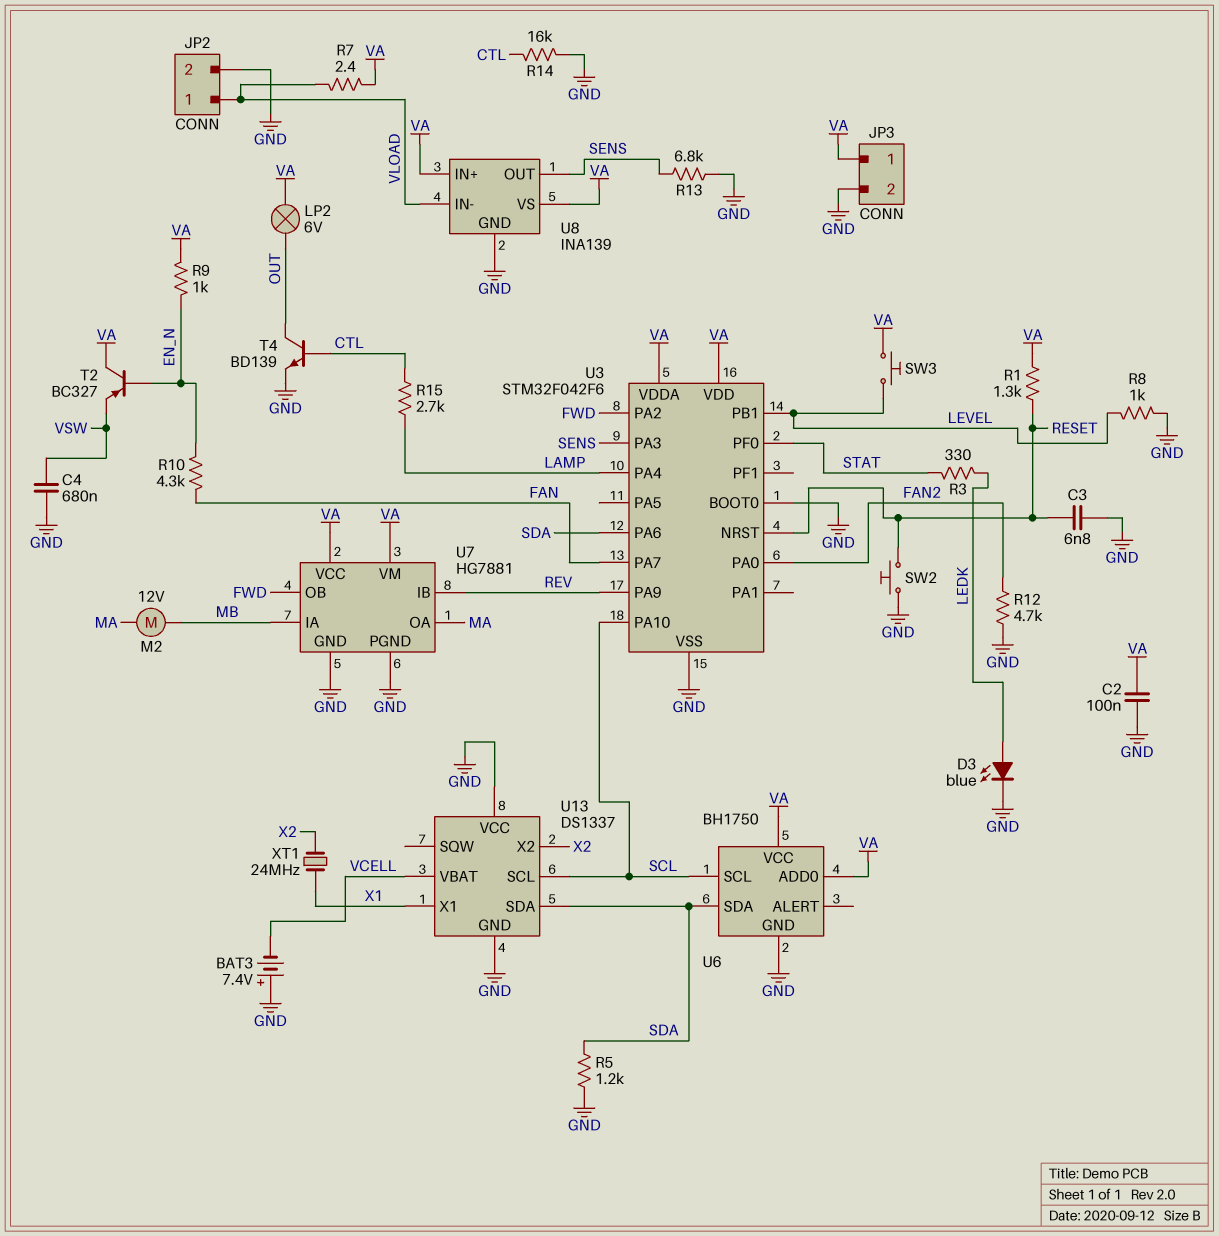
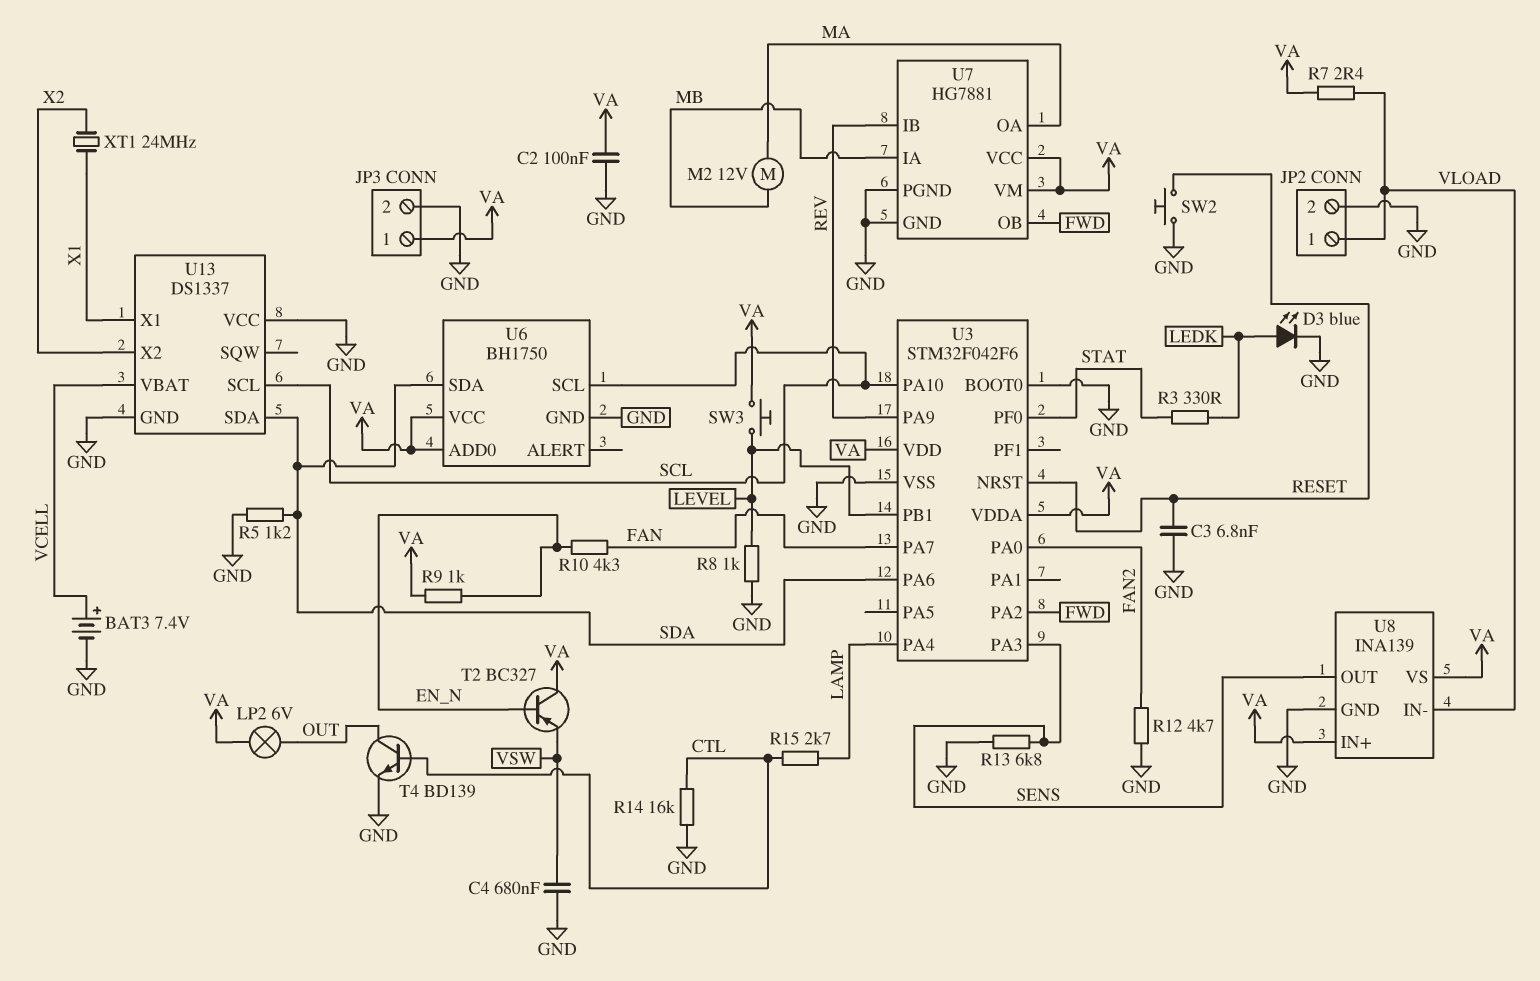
BAT3: 7.4V (plus GND, minus VCELL) -> 7.4V (plus VCELL, minus GND)
R1: 1.3k (RESET, VA) -> none

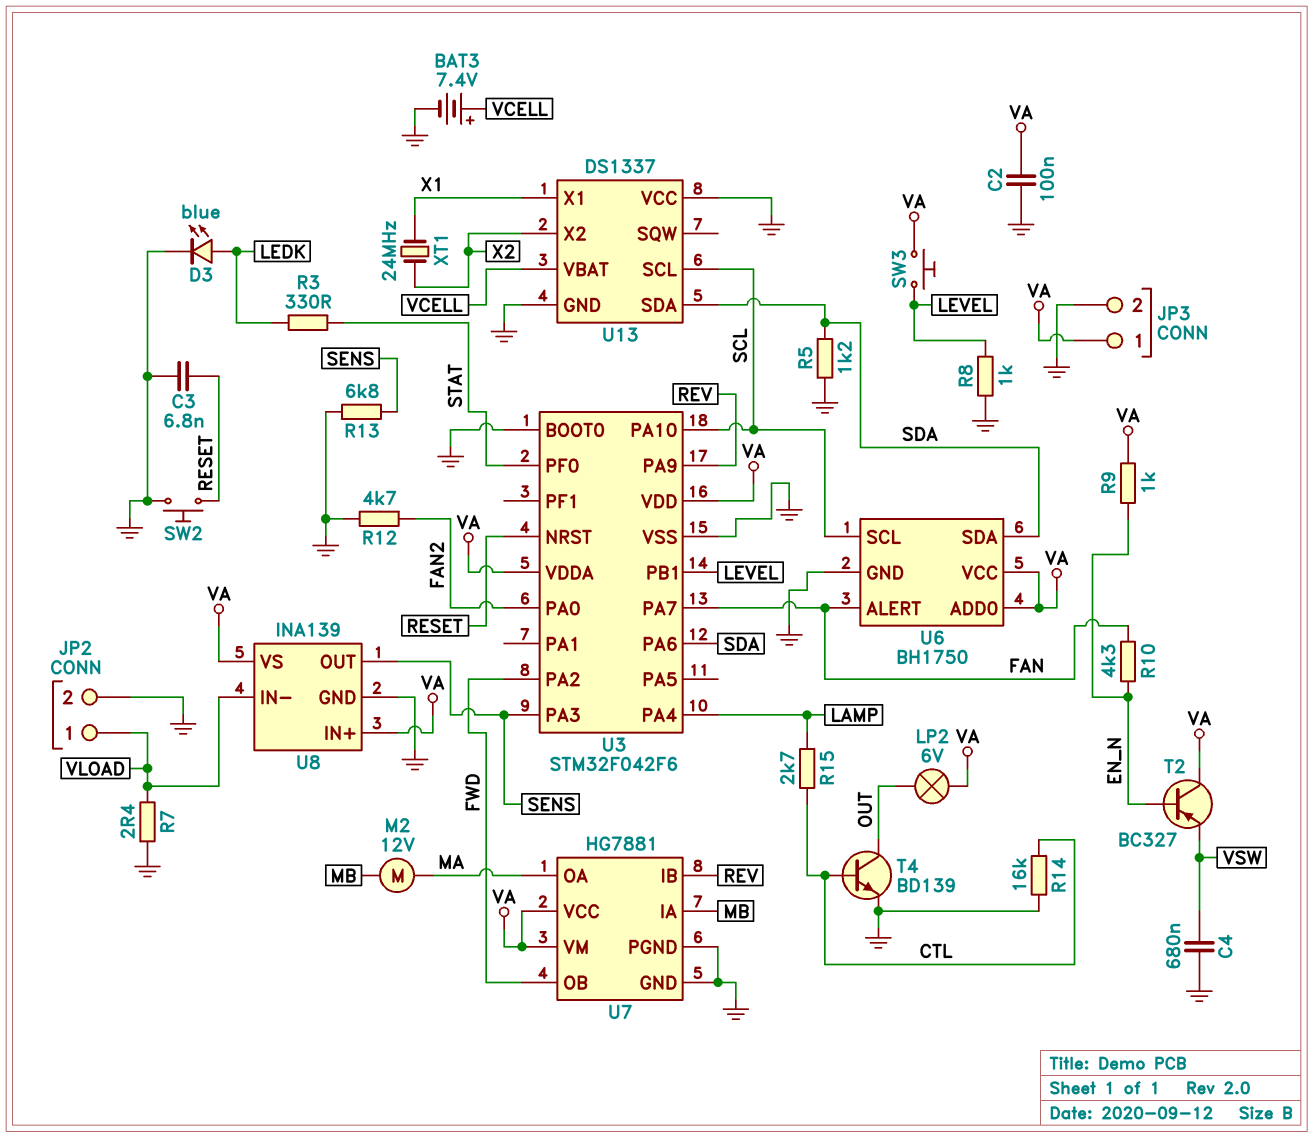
R7: 2.4 (VA, VLOAD) -> 2.4 (GND, VLOAD)
U6 pin ALERT: none -> FAN

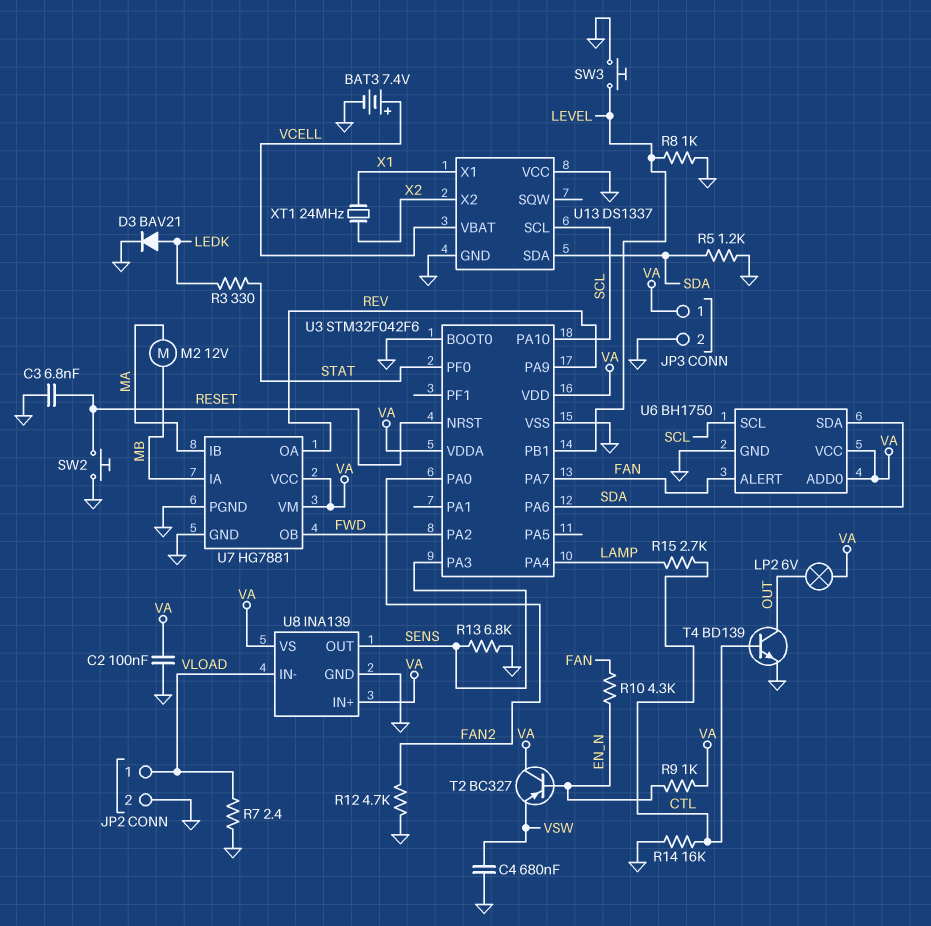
D3: LED blue (A LEDK, K GND) -> diode BAV21 (A LEDK, K GND)
SW3: button (LEVEL, VA) -> button (GND, LEVEL)
U7 pin IB: REV -> MA
U7 pin OA: MA -> REV

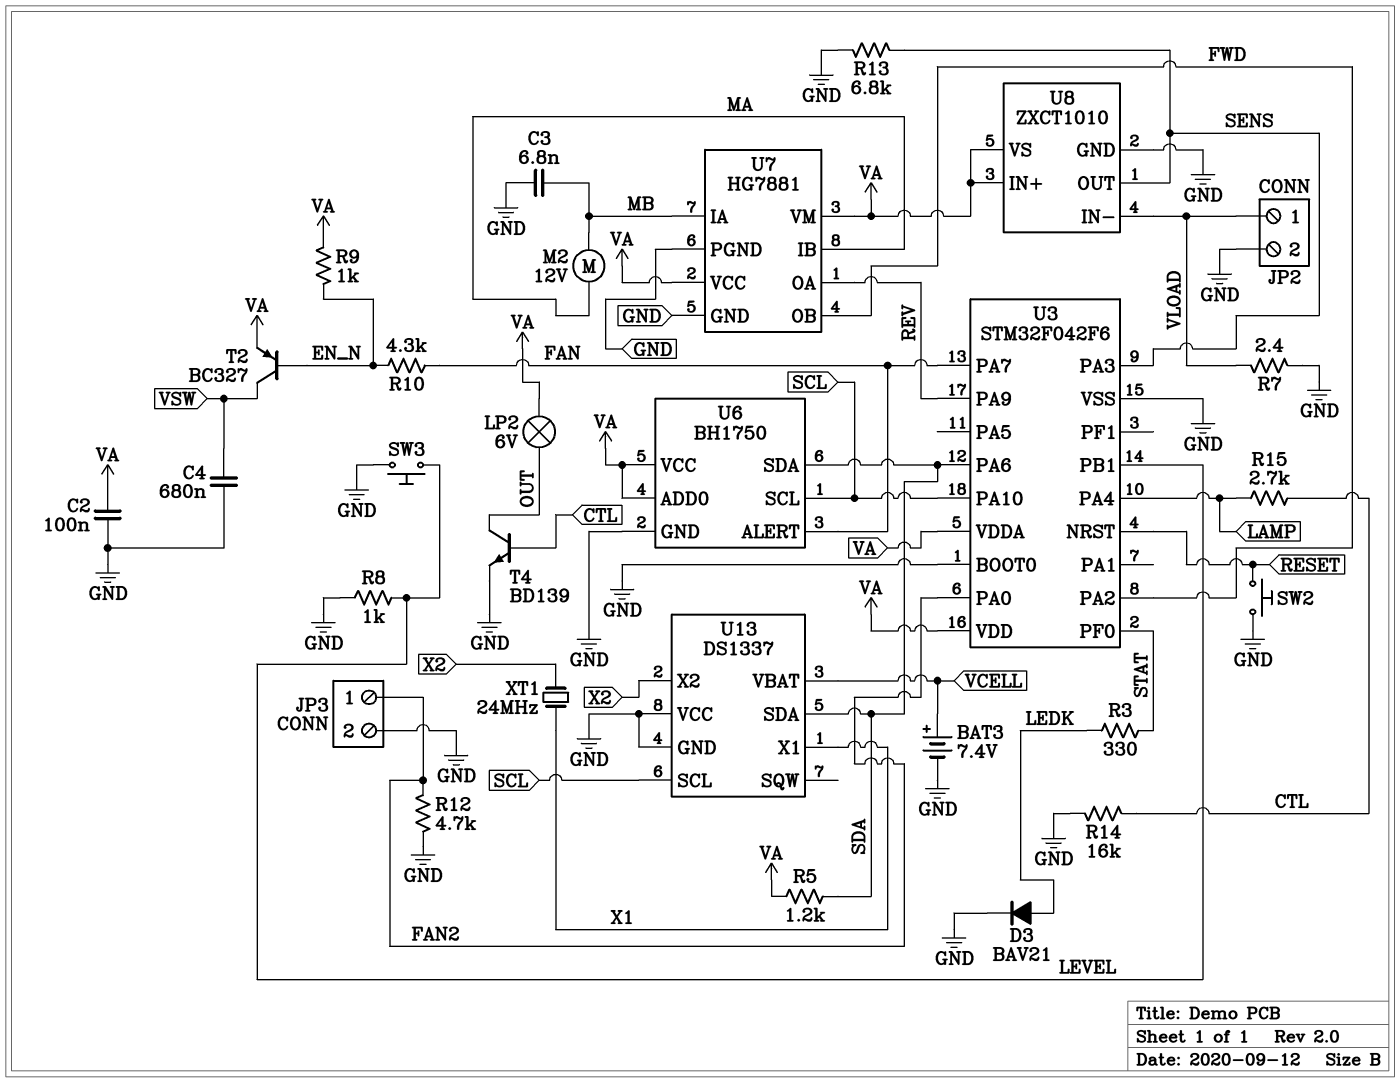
C3: 6.8nF (GND, RESET) -> 6.8nF (GND, MB)
JP3 pin 1: VA -> FAN2
R5: 1.2k (GND, SDA) -> 1.2k (SDA, VA)
T2: PNP BC327 (B EN_N, C VA, E VSW) -> PNP BC327 (B EN_N, C VSW, E VA)
U8: INA139 -> ZXCT1010

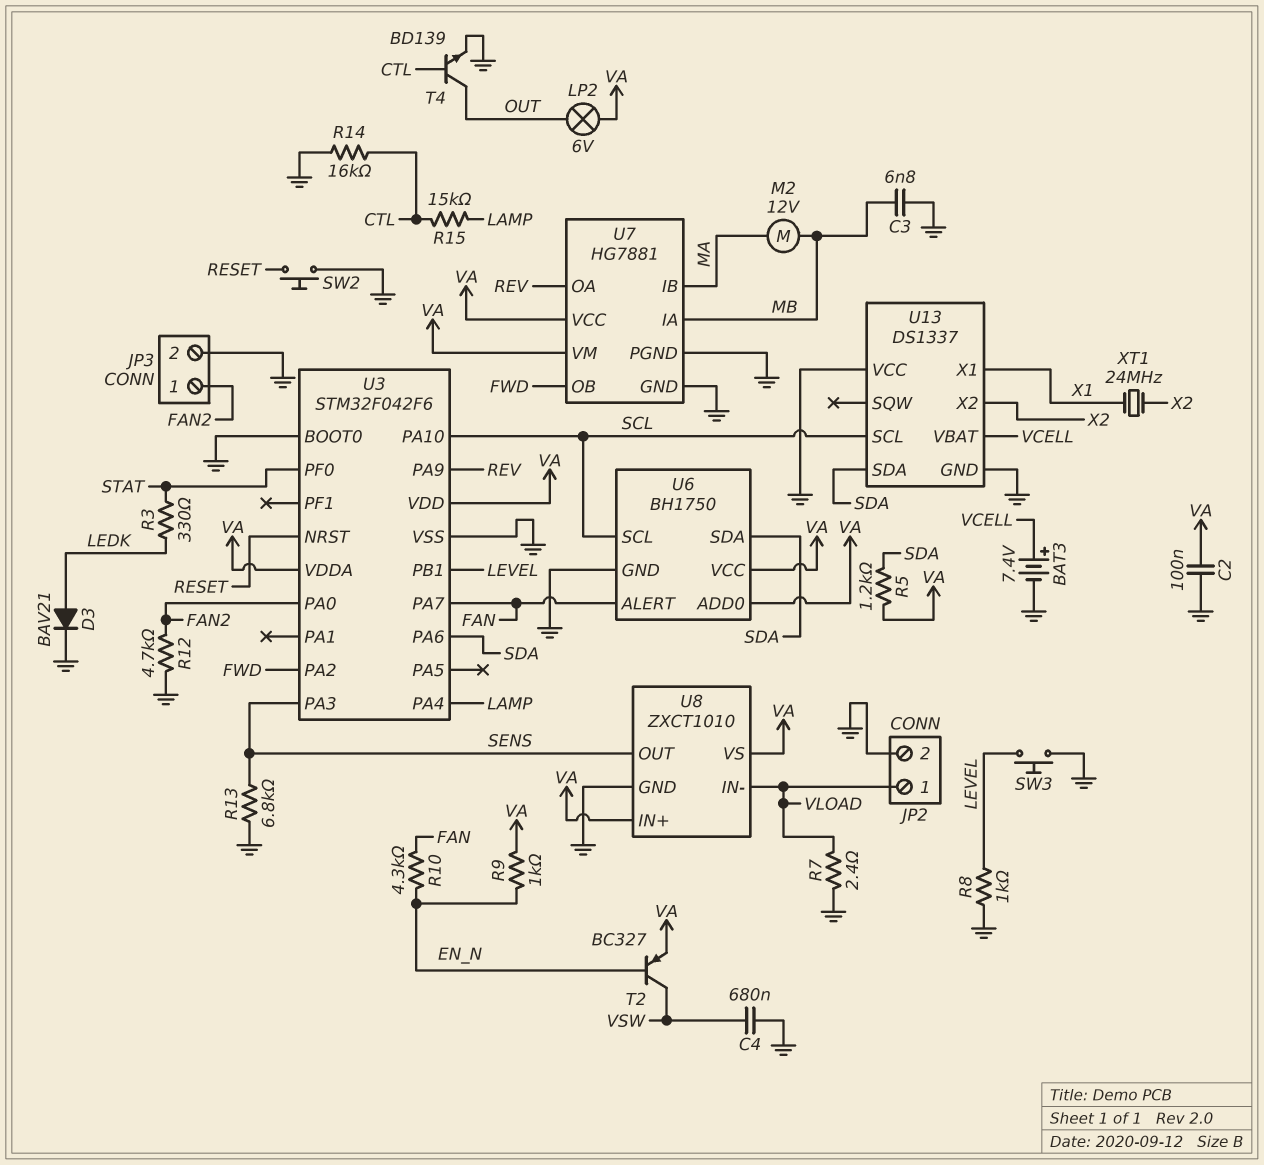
R15: 2.7k (CTL, LAMP) -> 15k (CTL, LAMP)

